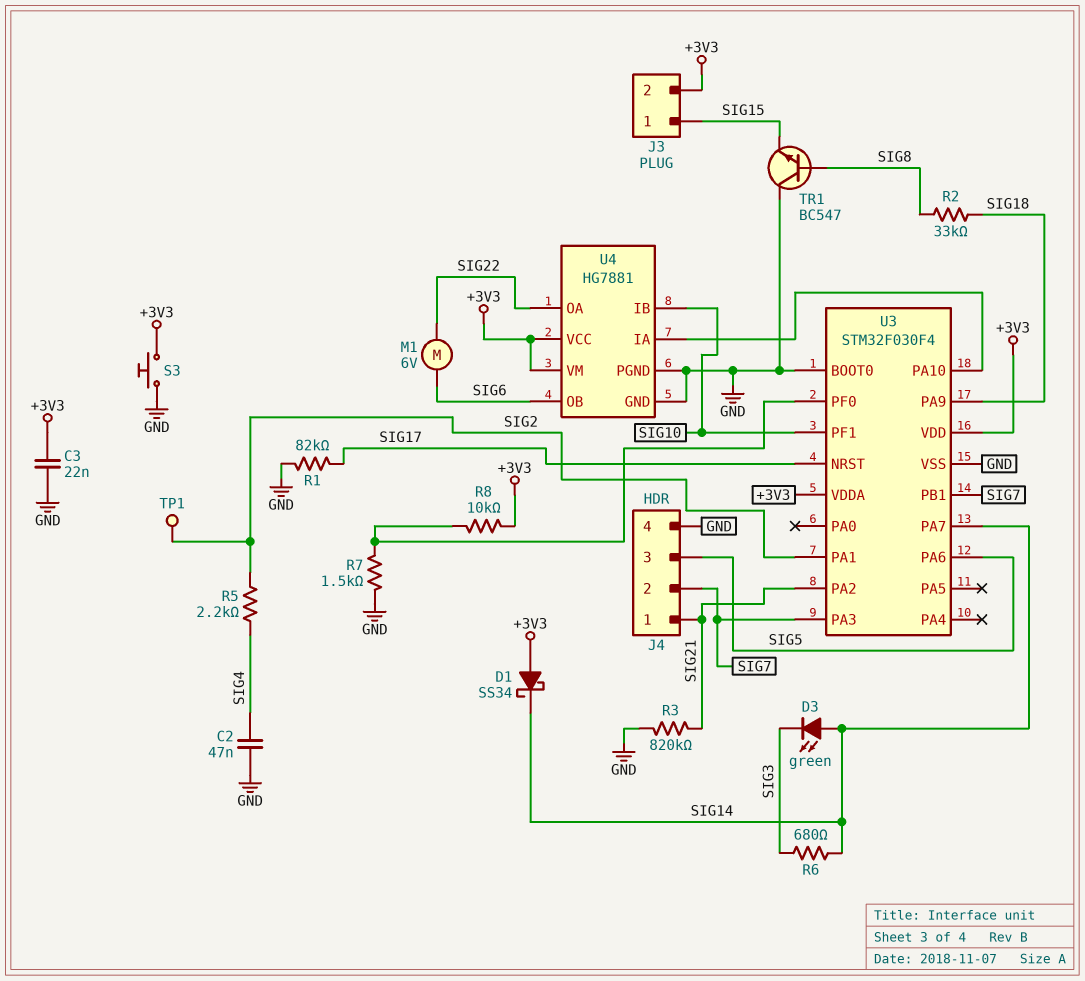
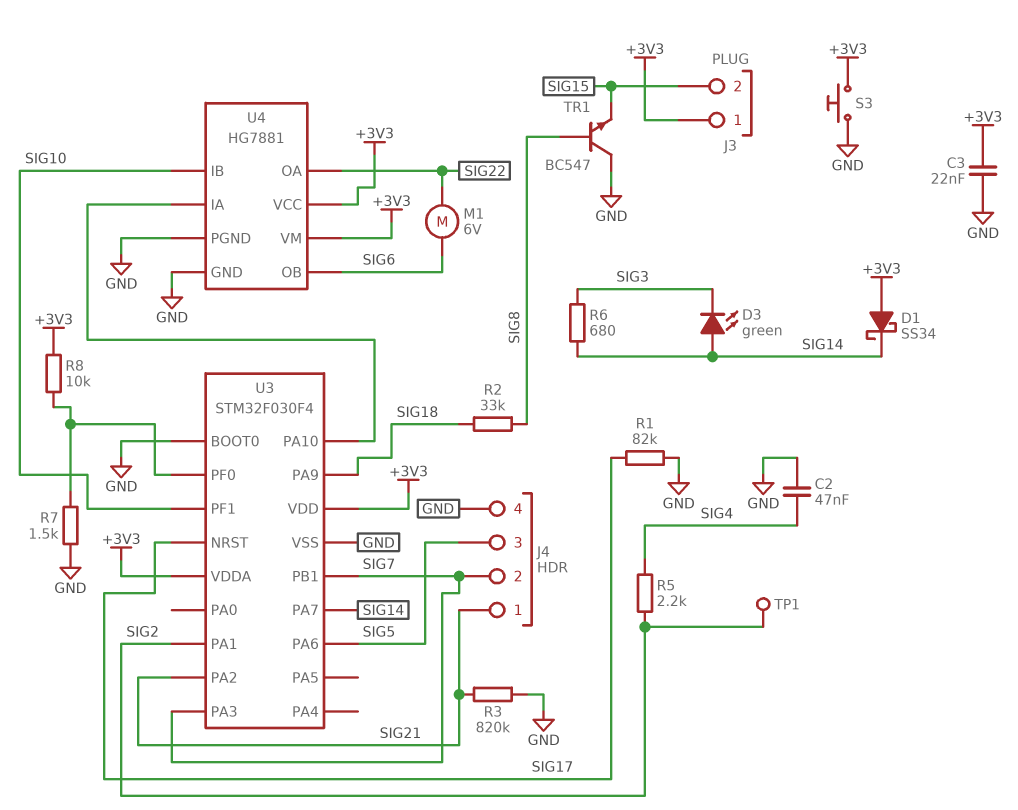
J3 pin 1: SIG15 -> +3V3
J3 pin 2: +3V3 -> SIG15

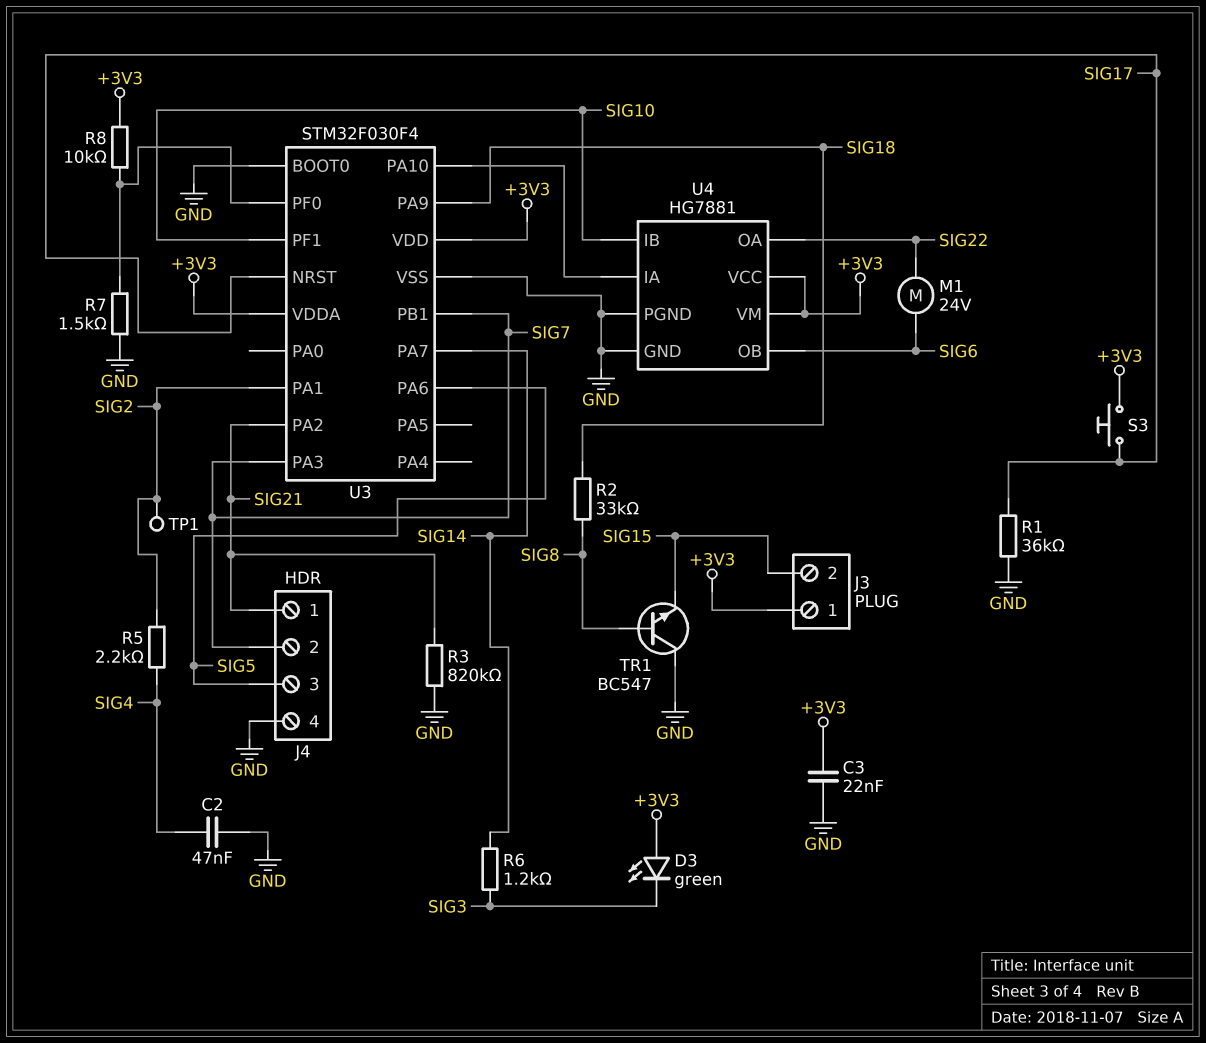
D1: schottky SS34 (A +3V3, K SIG14) -> none
D3: LED green (A SIG14, K SIG3) -> LED green (A +3V3, K SIG3)
M1: motor 6V (SIG6, SIG22) -> motor 24V (SIG6, SIG22)
R1: 82k (GND, SIG17) -> 36k (GND, SIG17)
R6: 680 (SIG3, SIG14) -> 1.2k (SIG3, SIG14)
S3: button (+3V3, GND) -> button (+3V3, SIG17)

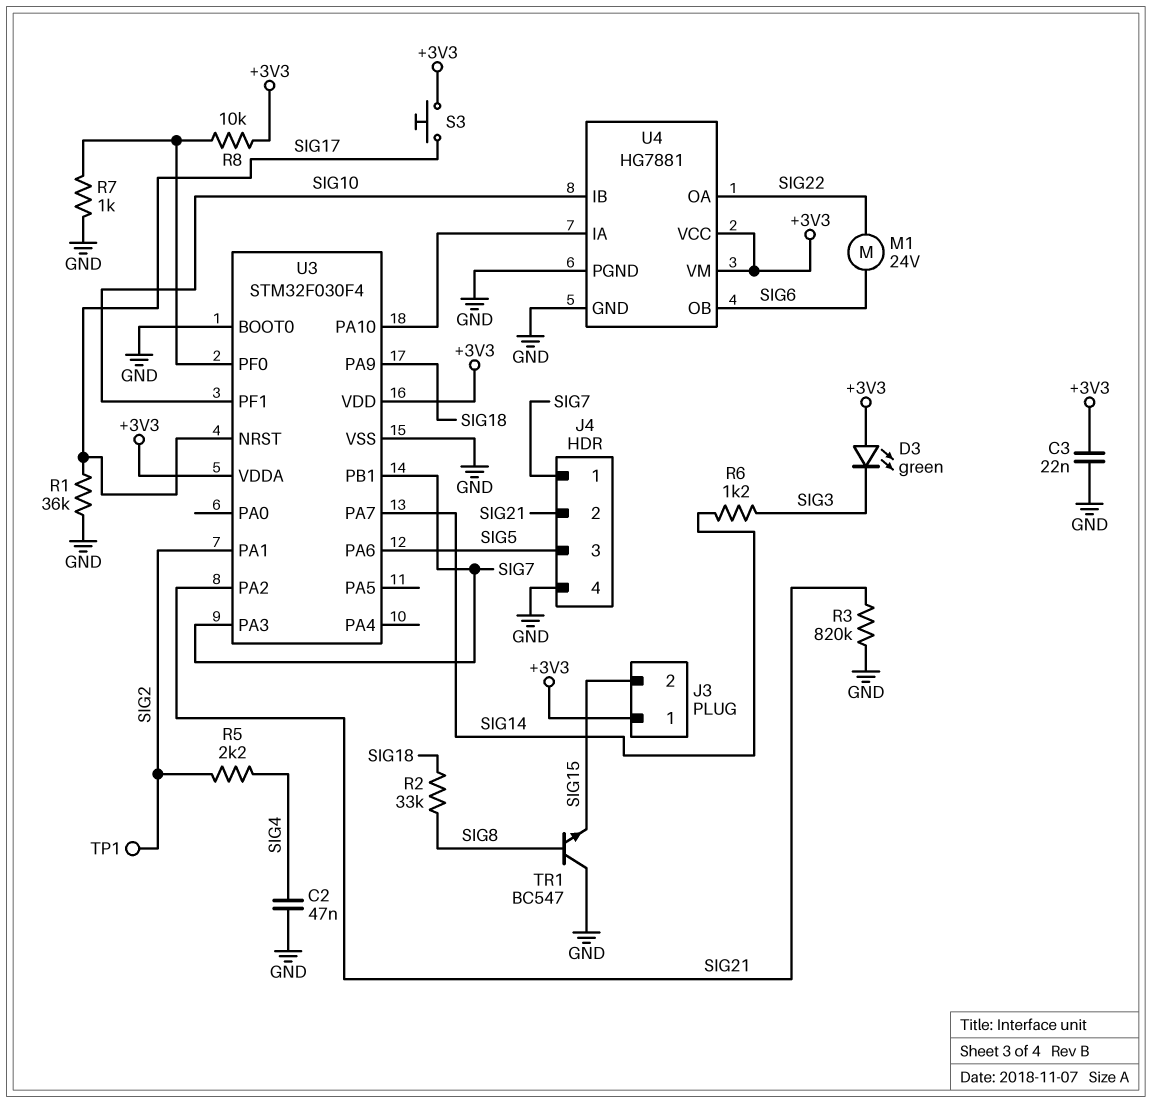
J4 pin 1: SIG21 -> SIG7
J4 pin 2: SIG7 -> SIG21
R7: 1.5k (GND, U3/PF0) -> 1k (GND, U3/PF0)

